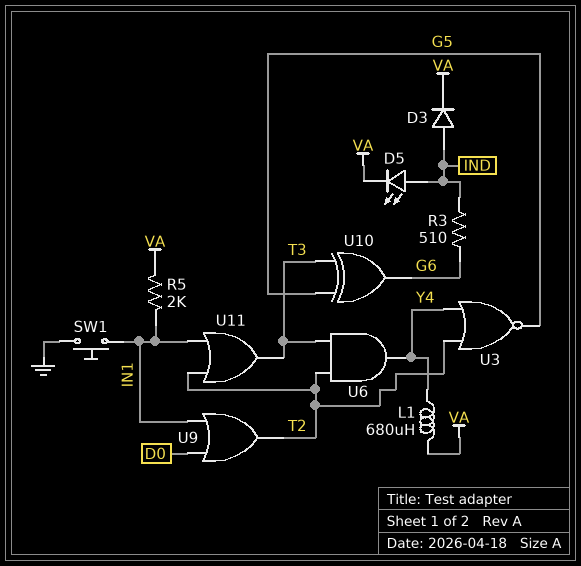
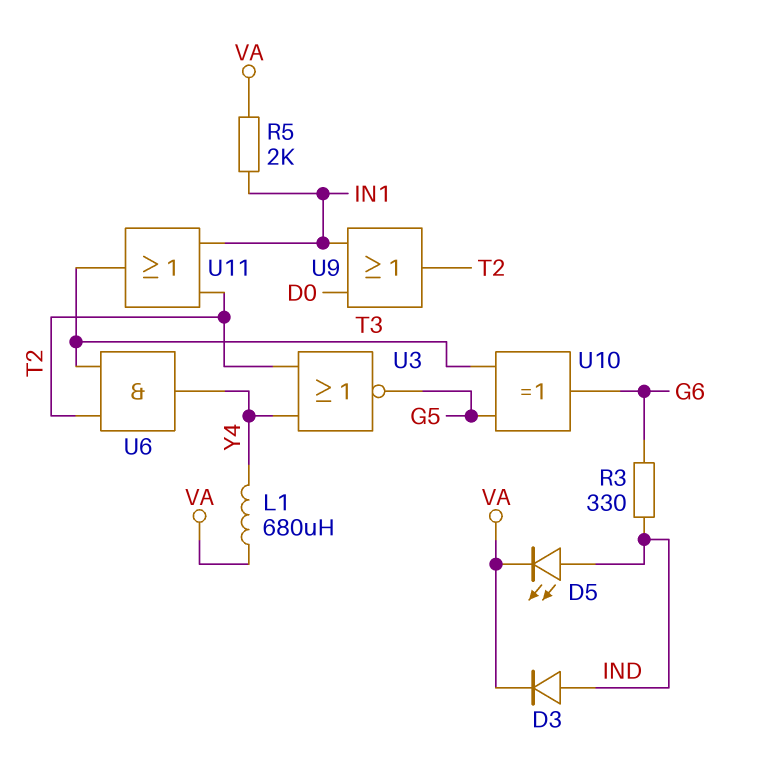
R3: 510 (G6, IND) -> 330 (G6, IND)
SW1: button (GND, IN1) -> none

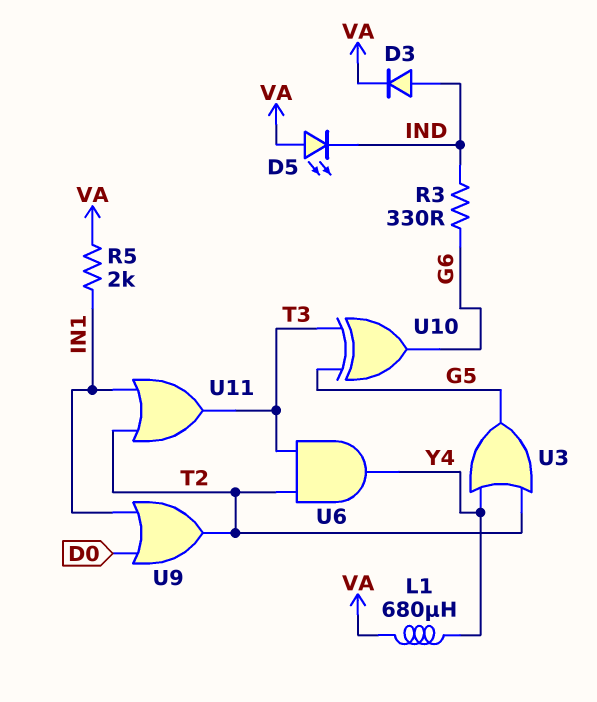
D5: LED (A IND, K VA) -> LED (A VA, K IND)
U3: NOR (in T2, in Y4, out G5) -> OR (in T2, in Y4, out G5)

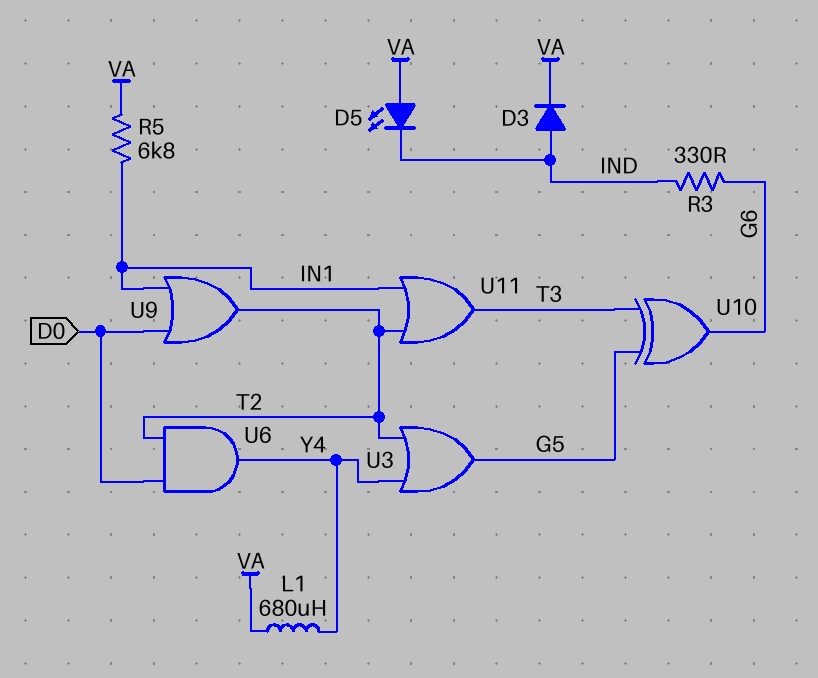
R5: 2k (IN1, VA) -> 6.8k (IN1, VA)
U6: AND (in T2, in T3, out Y4) -> AND (in D0, in T2, out Y4)

